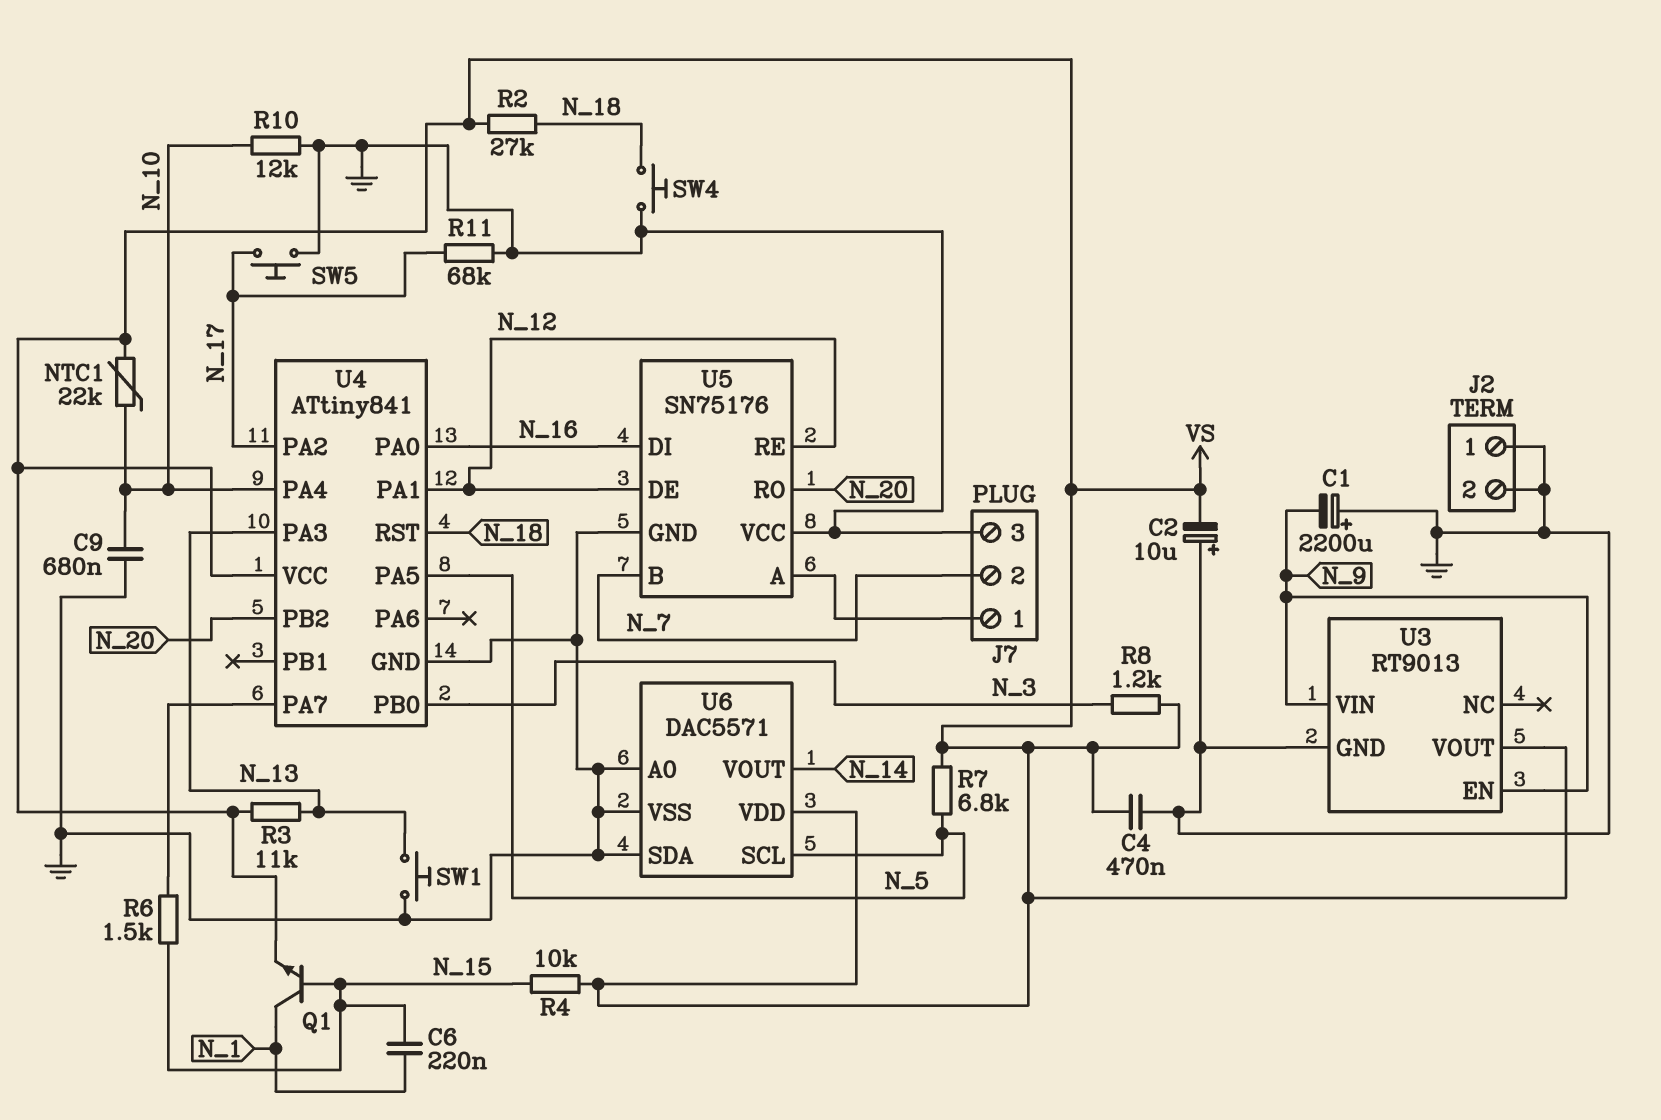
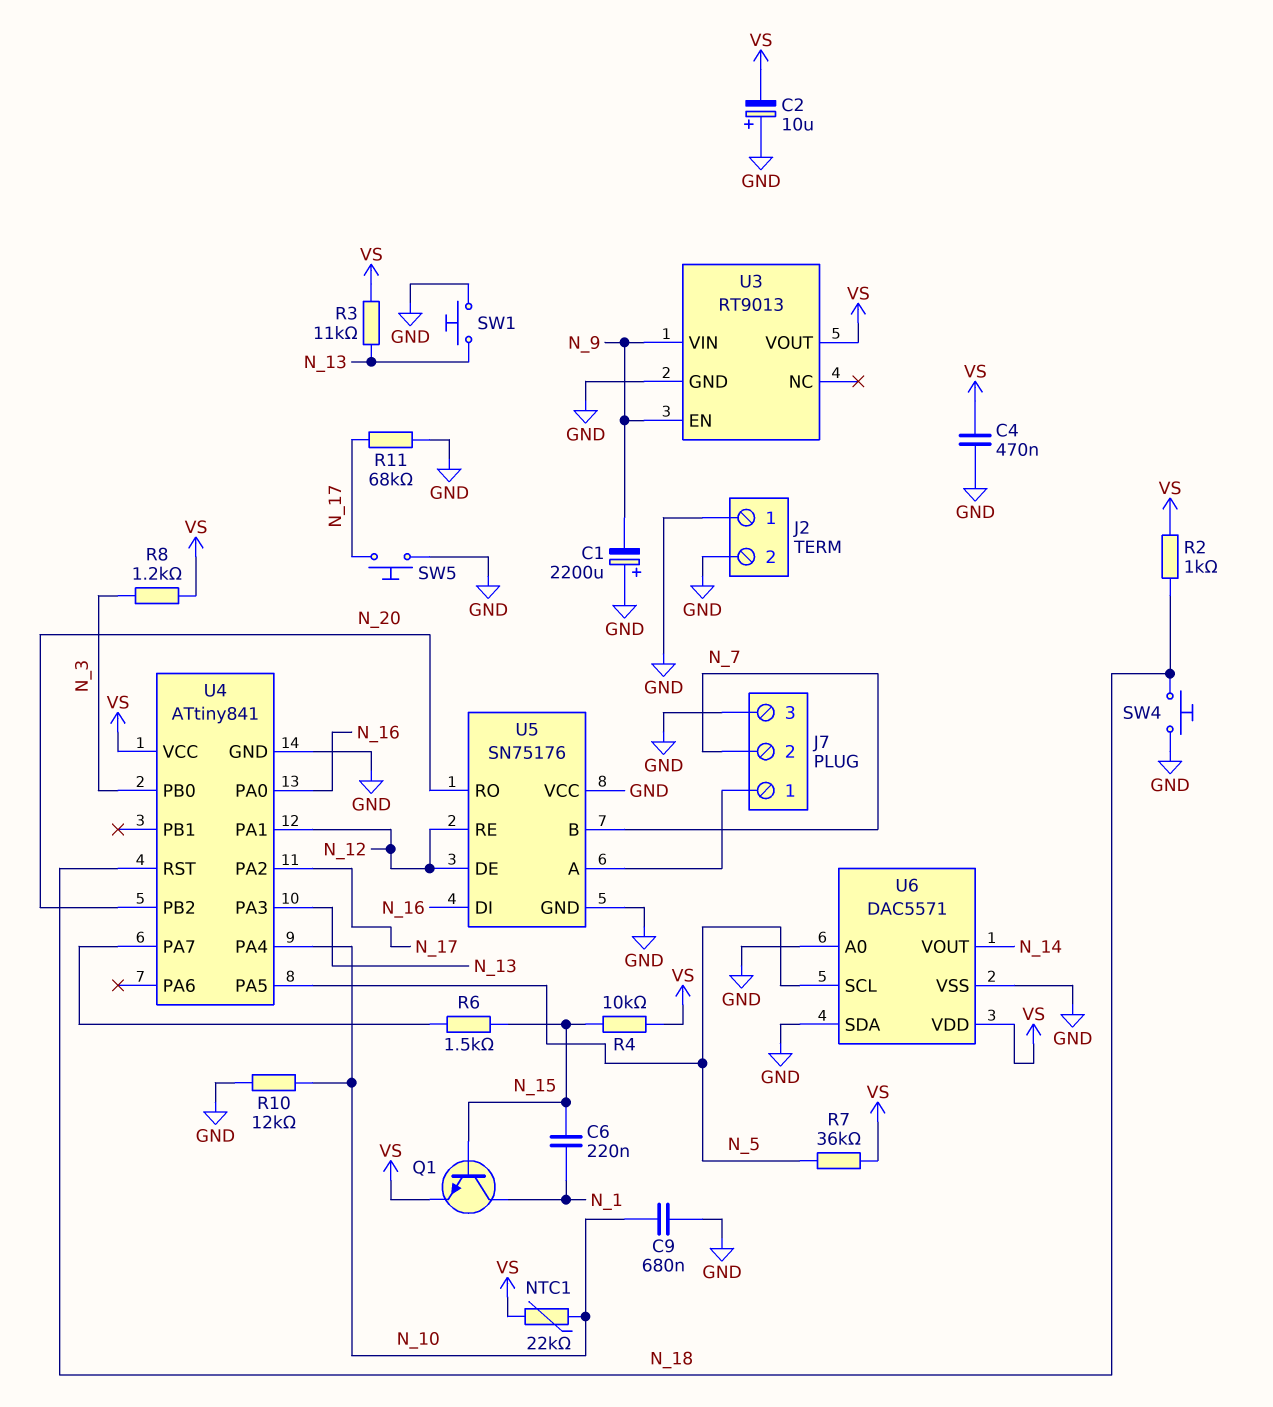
R2: 27k (N_18, VS) -> 1k (N_18, VS)
R7: 6.8k (N_5, VS) -> 36k (N_5, VS)

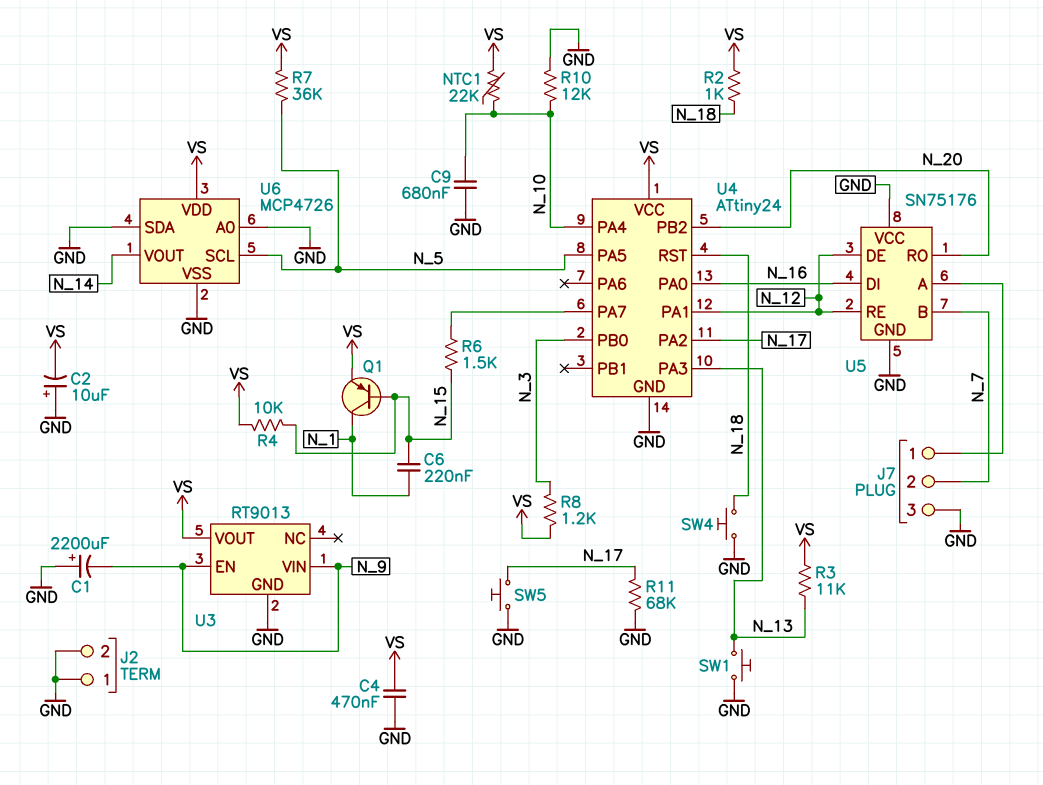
Q1: NPN (B N_15, C N_1, E VS) -> PNP (B N_15, C N_1, E VS)
U4: ATtiny841 -> ATtiny24
U6: DAC5571 -> MCP4726

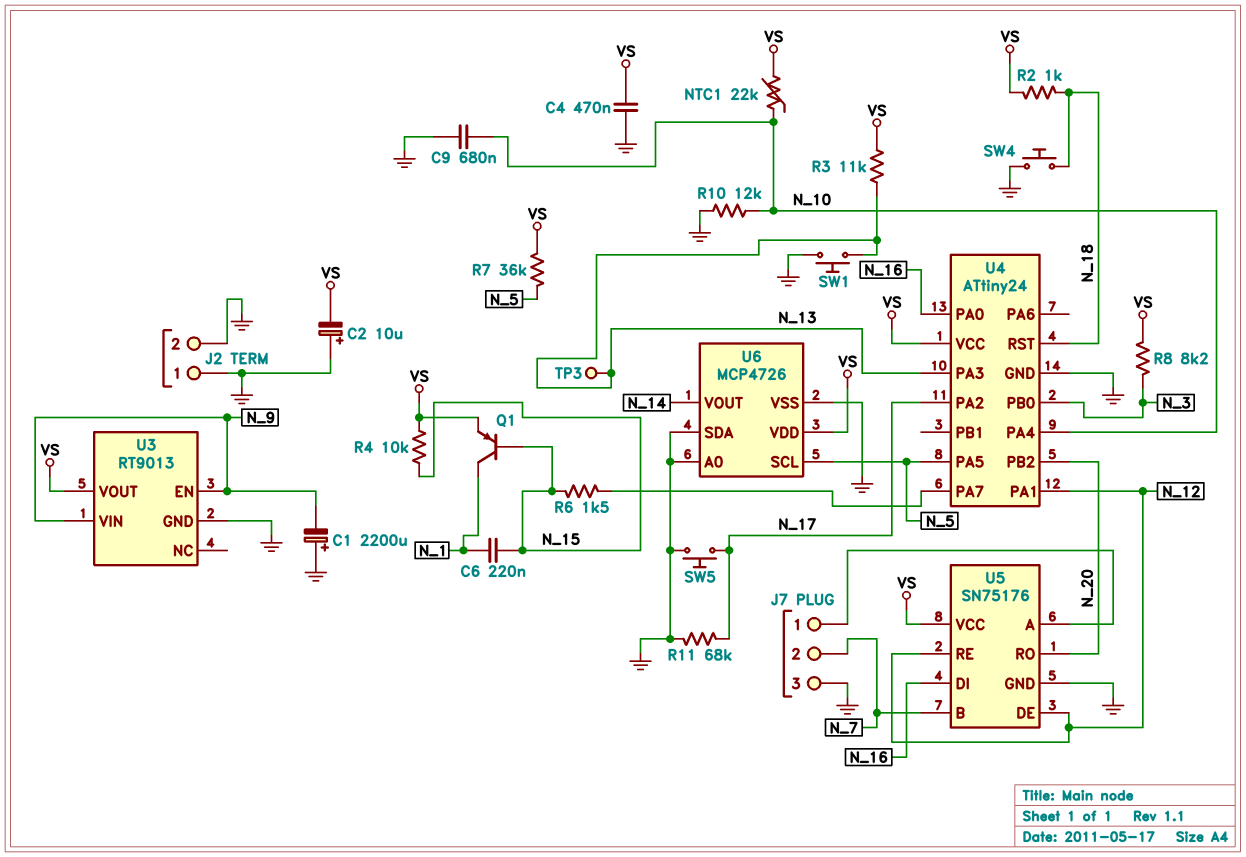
R8: 1.2k (N_3, VS) -> 8.2k (N_3, VS)
TP3: none -> test point (N_13)
U5 pin VCC: GND -> VS

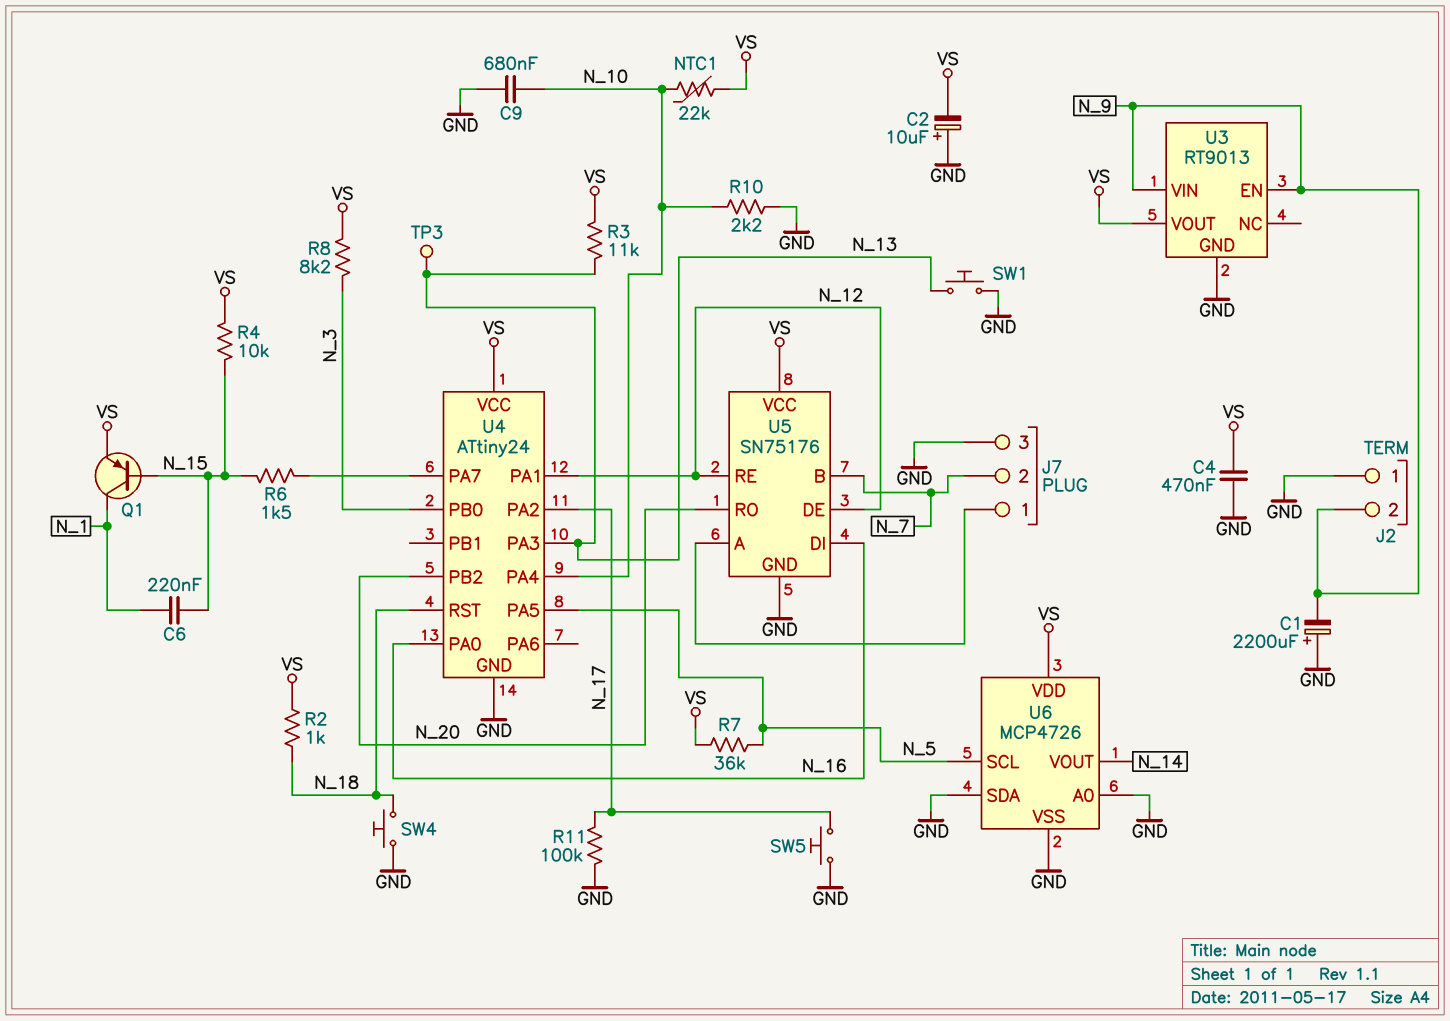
J2 pin 2: GND -> N_9
R10: 12k (GND, N_10) -> 2.2k (GND, N_10)
R11: 68k (GND, N_17) -> 100k (GND, N_17)

